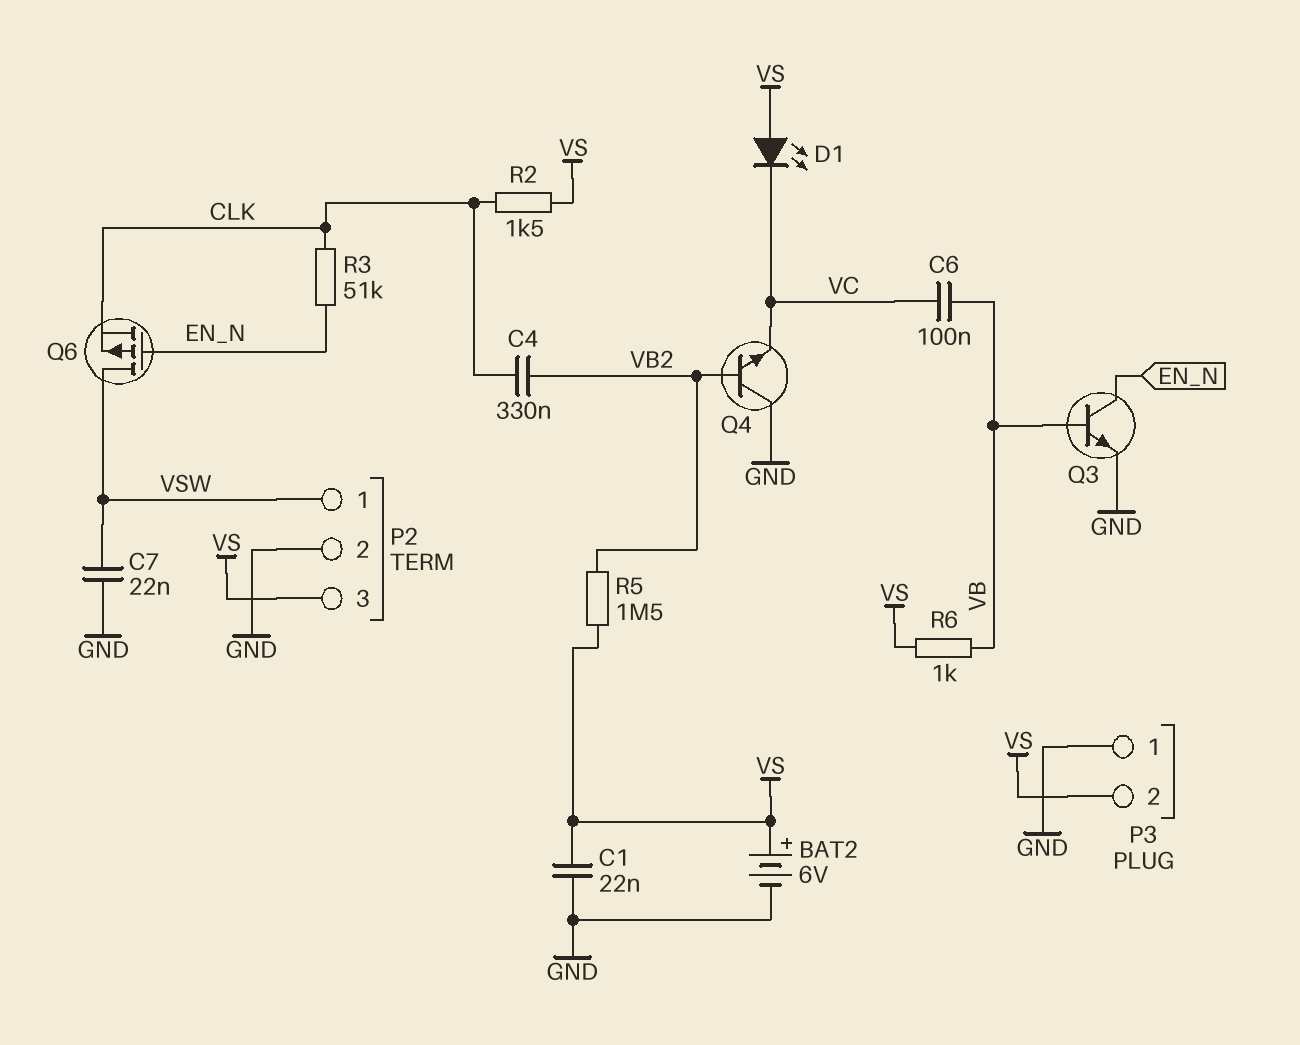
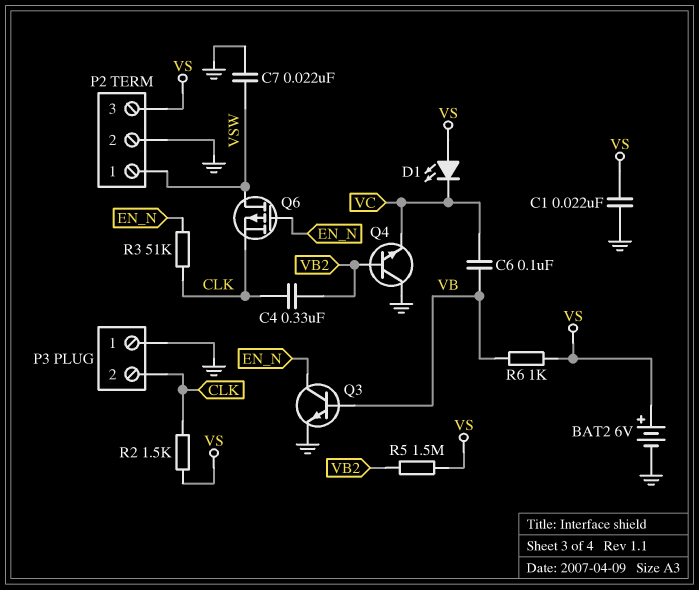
P3 pin 2: VS -> CLK

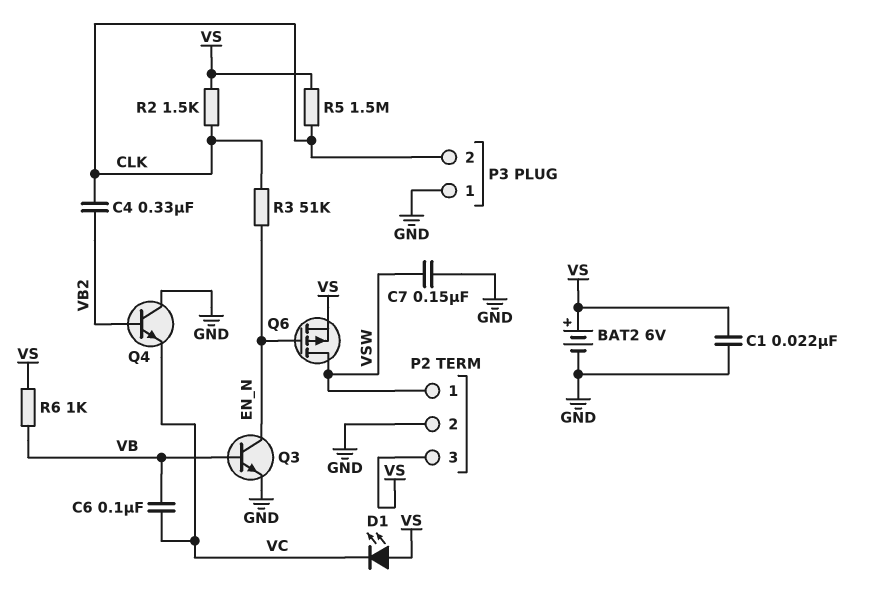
C7: 22nF (GND, VSW) -> 150nF (GND, VSW)
Q6: PMOS (G EN_N, D VSW, S CLK) -> PMOS (G EN_N, D VSW, S VS)
R5: 1.5M (VB2, VS) -> 1.5M (CLK, VS)

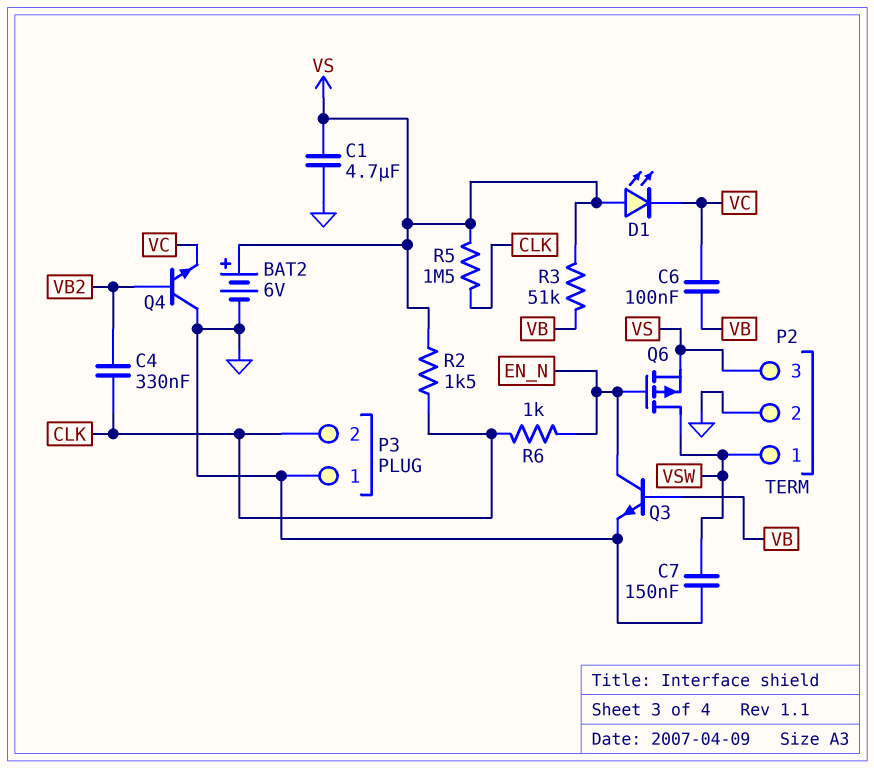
C1: 22nF (GND, VS) -> 4.7uF (GND, VS)
R3: 51k (CLK, EN_N) -> 51k (VB, VS)
R6: 1k (VB, VS) -> 1k (CLK, EN_N)

